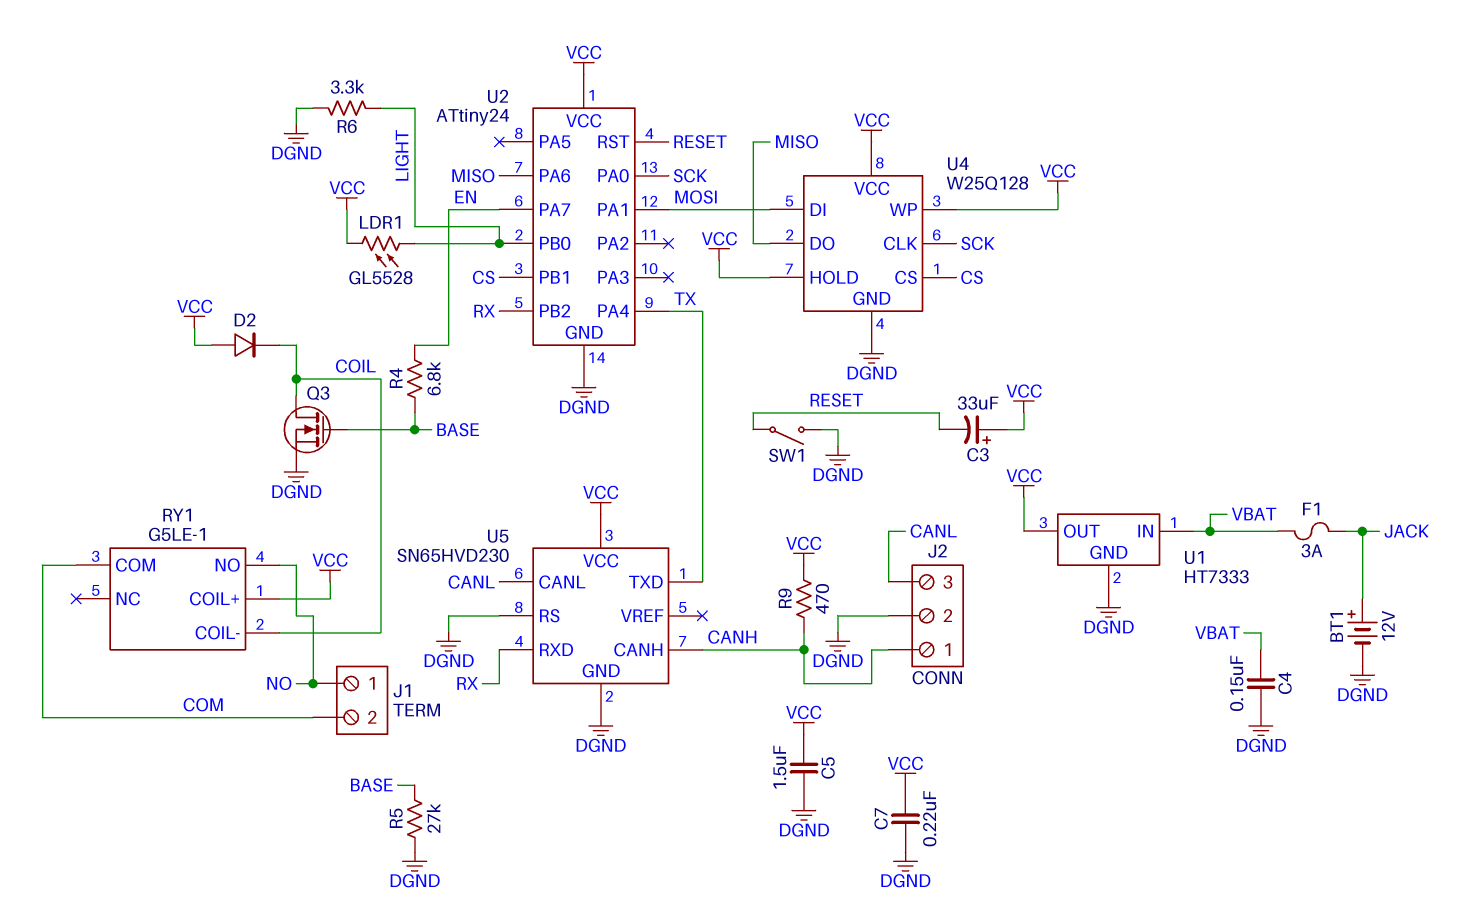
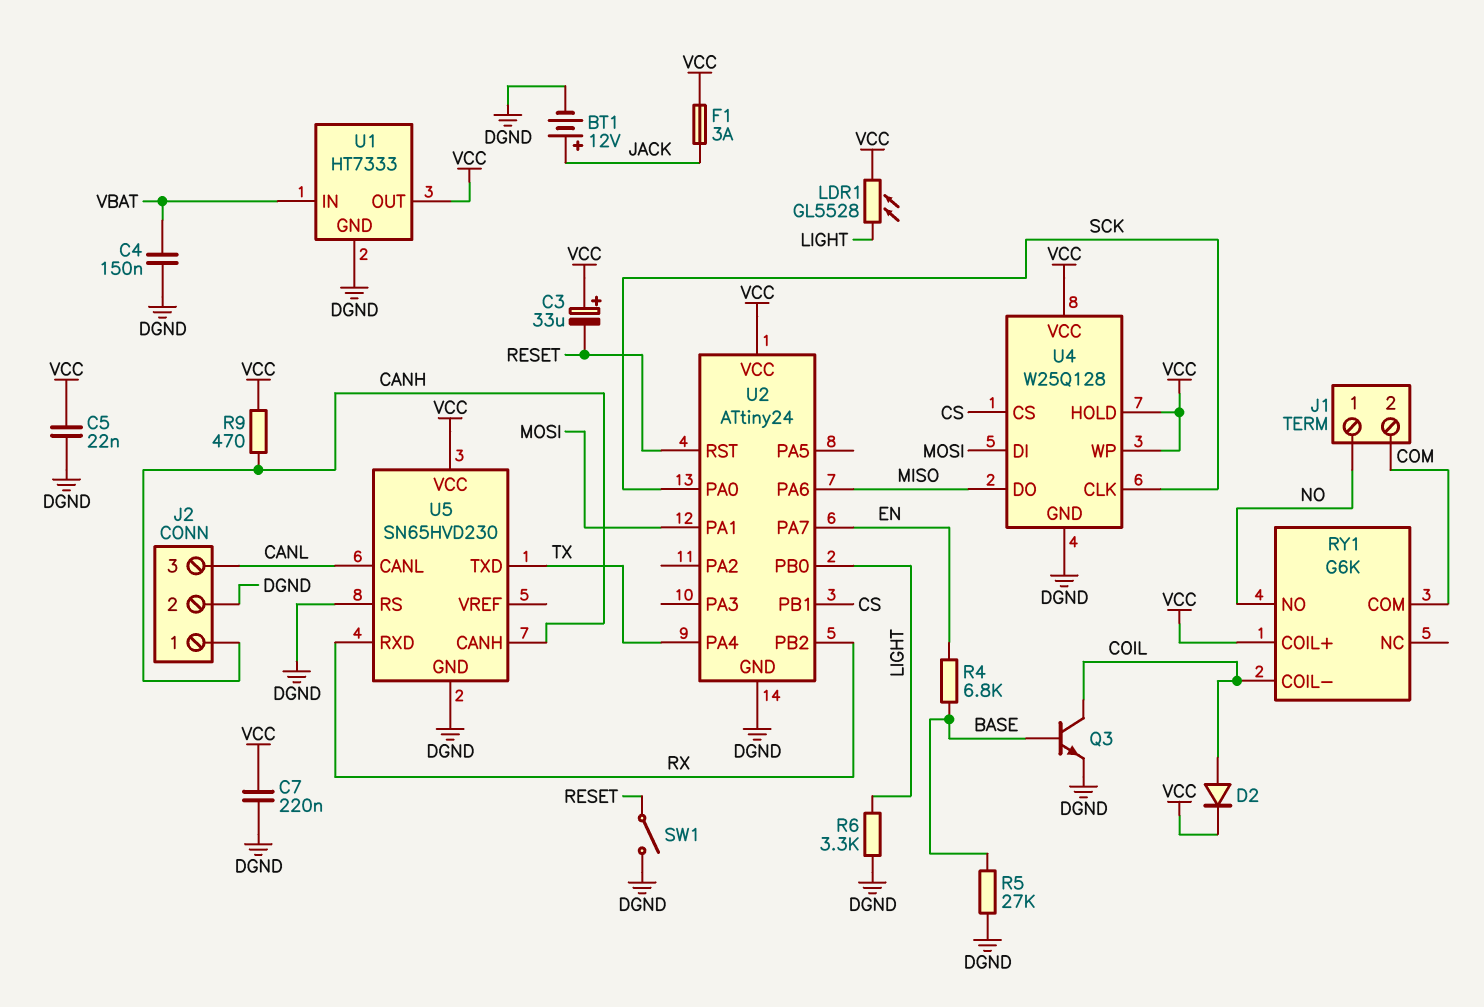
C5: 1.5uF (DGND, VCC) -> 22nF (DGND, VCC)
D2: diode (A VCC, K COIL) -> diode (A COIL, K VCC)
F1: 3A (JACK, VBAT) -> 3A (JACK, VCC)
Q3: NMOS (G BASE, D COIL, S DGND) -> NPN (B BASE, C COIL, E DGND)
RY1: G5LE-1 -> G6K

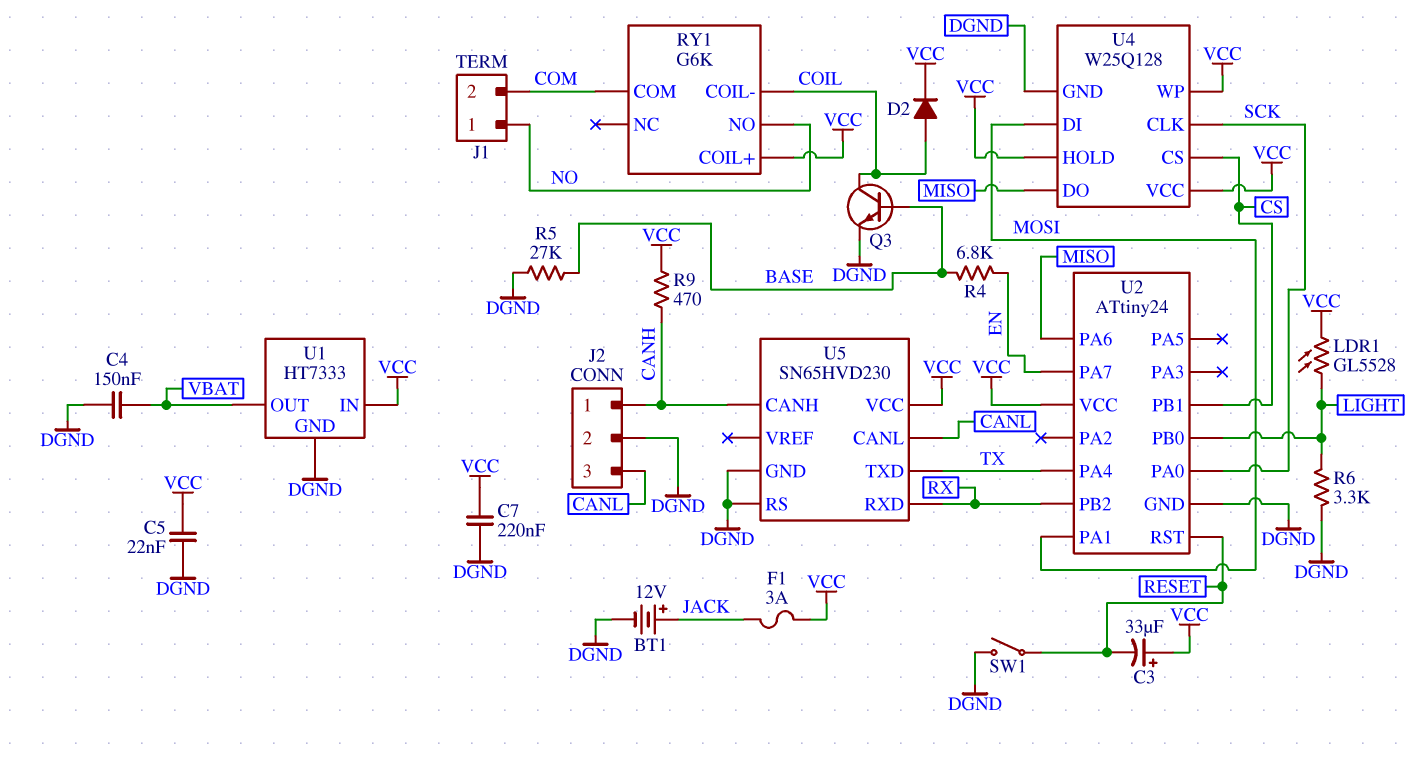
U1 pin IN: VBAT -> VCC
U1 pin OUT: VCC -> VBAT

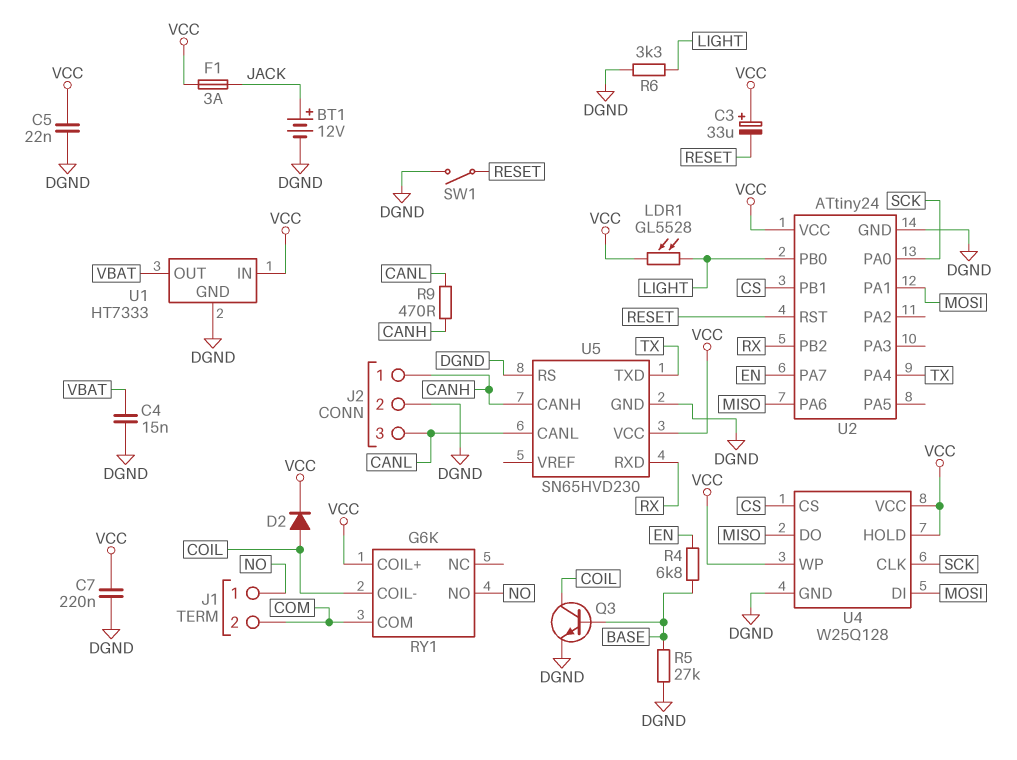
C4: 150nF (DGND, VBAT) -> 15nF (DGND, VBAT)
R9: 470 (CANH, VCC) -> 470 (CANH, CANL)

